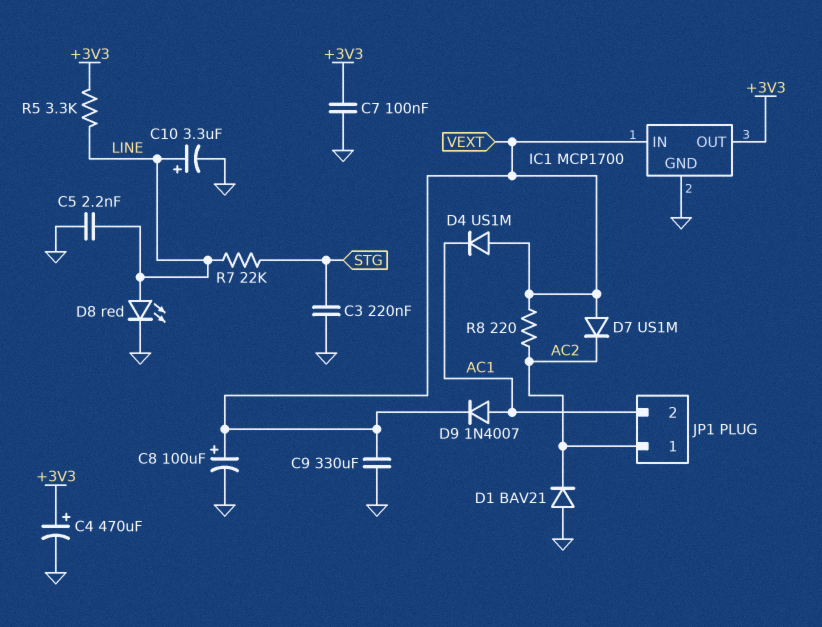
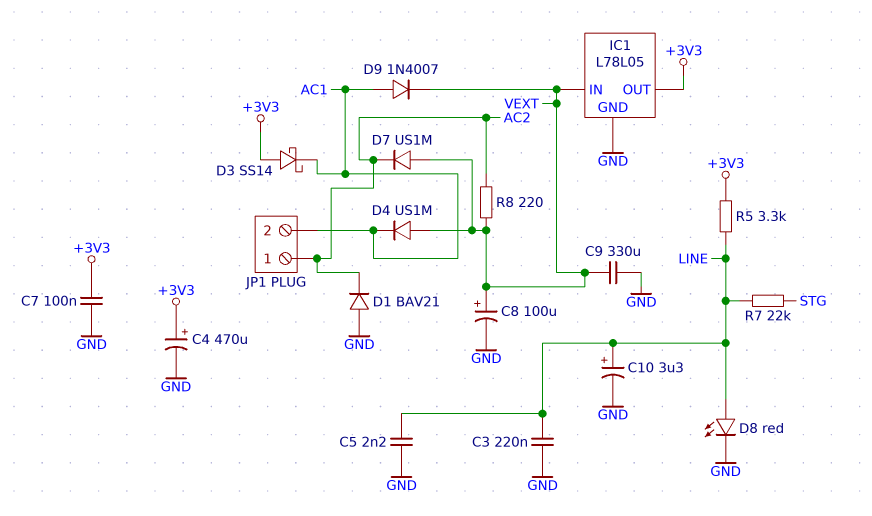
C3: 220nF (GND, STG) -> 220nF (GND, LINE)
D3: none -> schottky SS14 (A +3V3, K AC1)
IC1: MCP1700 -> L78L05

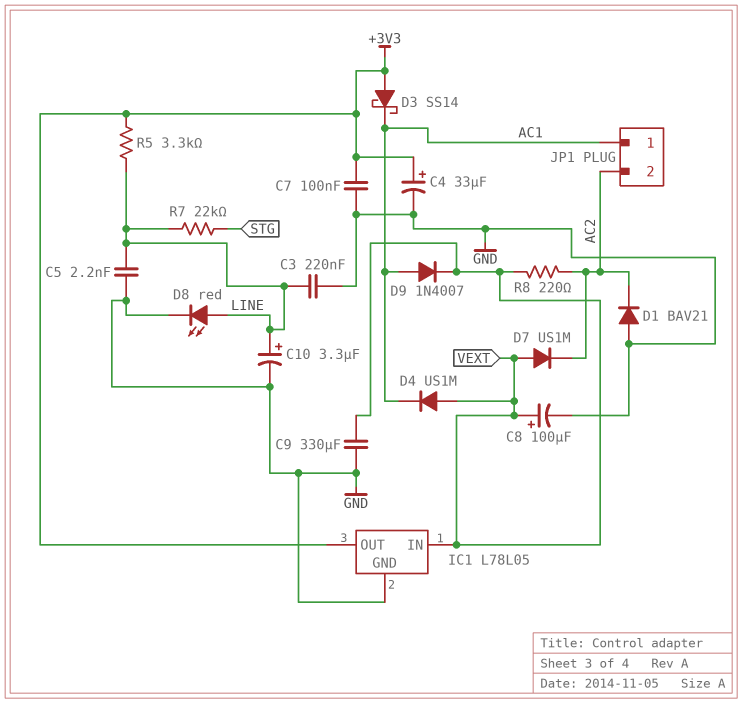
C4: 470uF (plus +3V3, minus GND) -> 33uF (plus +3V3, minus GND)
JP1 pin 1: AC2 -> AC1
JP1 pin 2: AC1 -> AC2

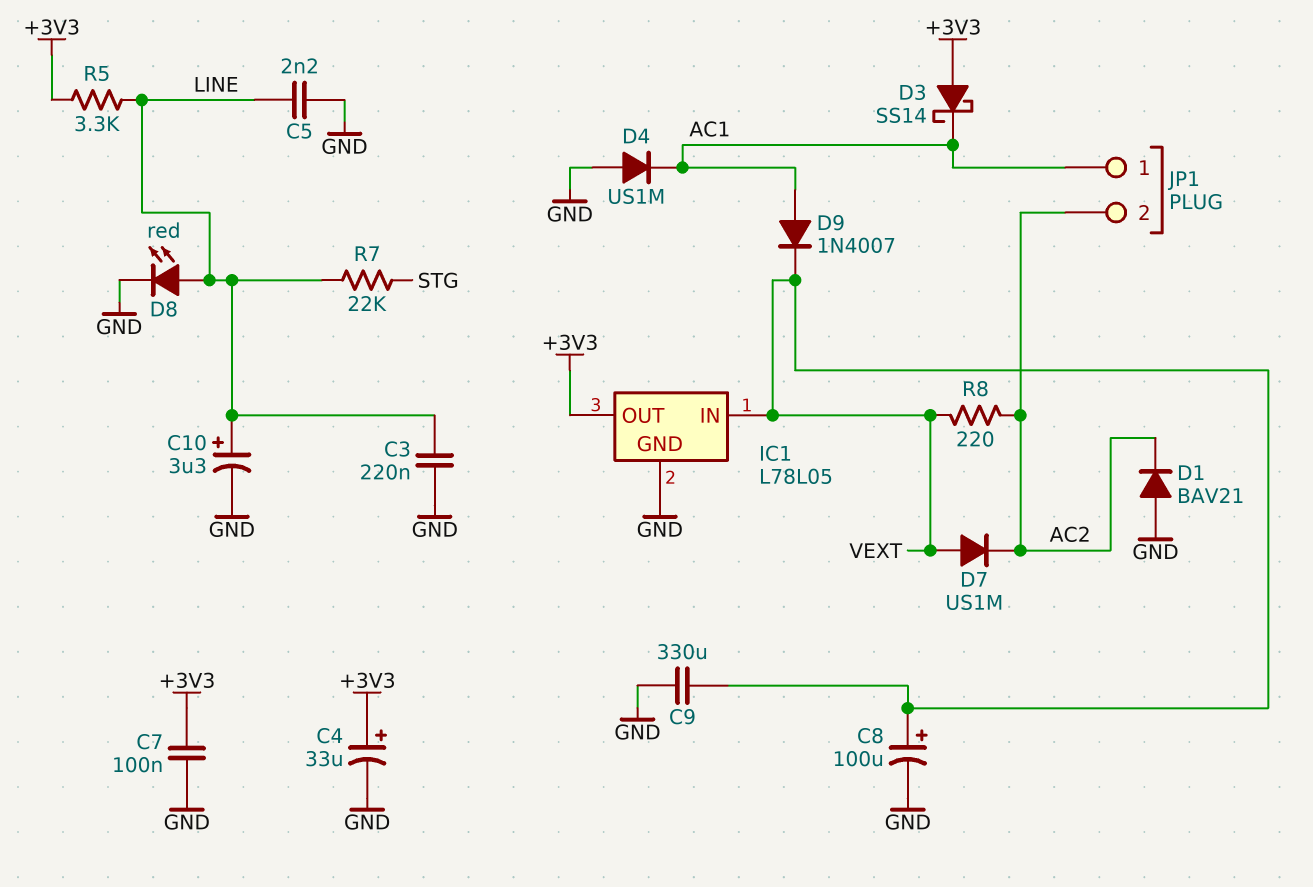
D4: diode US1M (A VEXT, K AC1) -> diode US1M (A GND, K AC1)

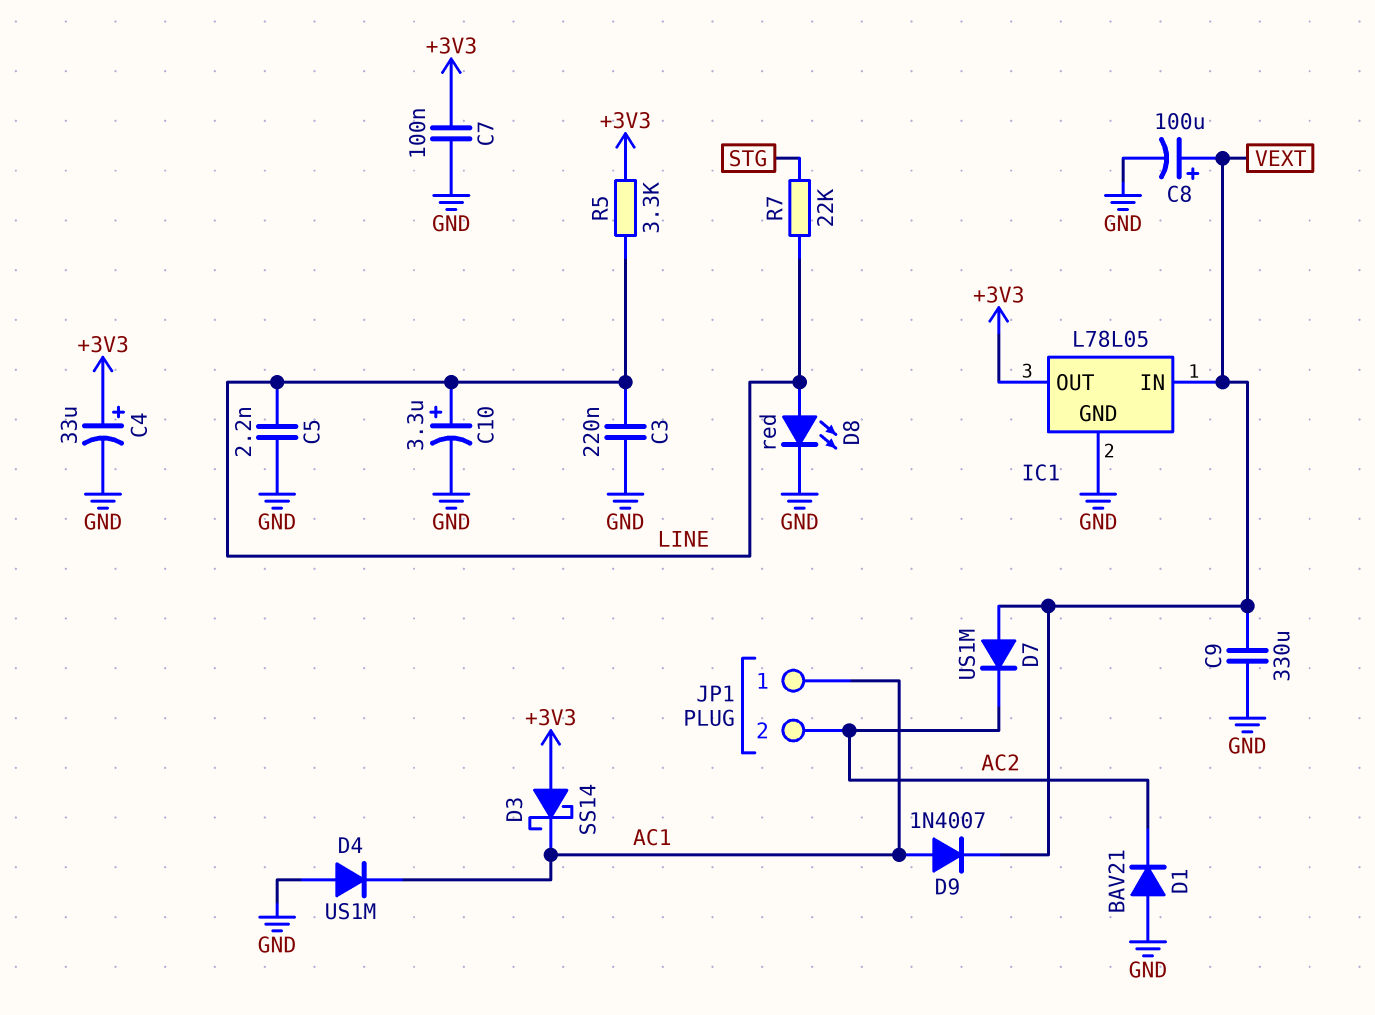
R8: 220 (AC2, VEXT) -> none

